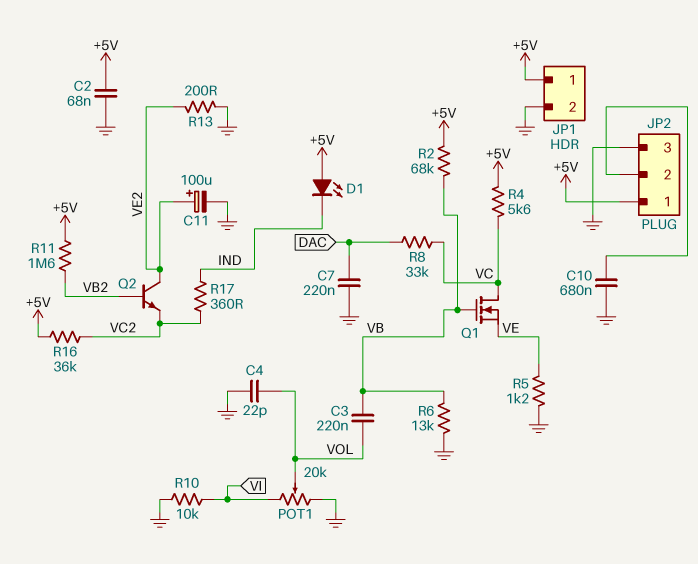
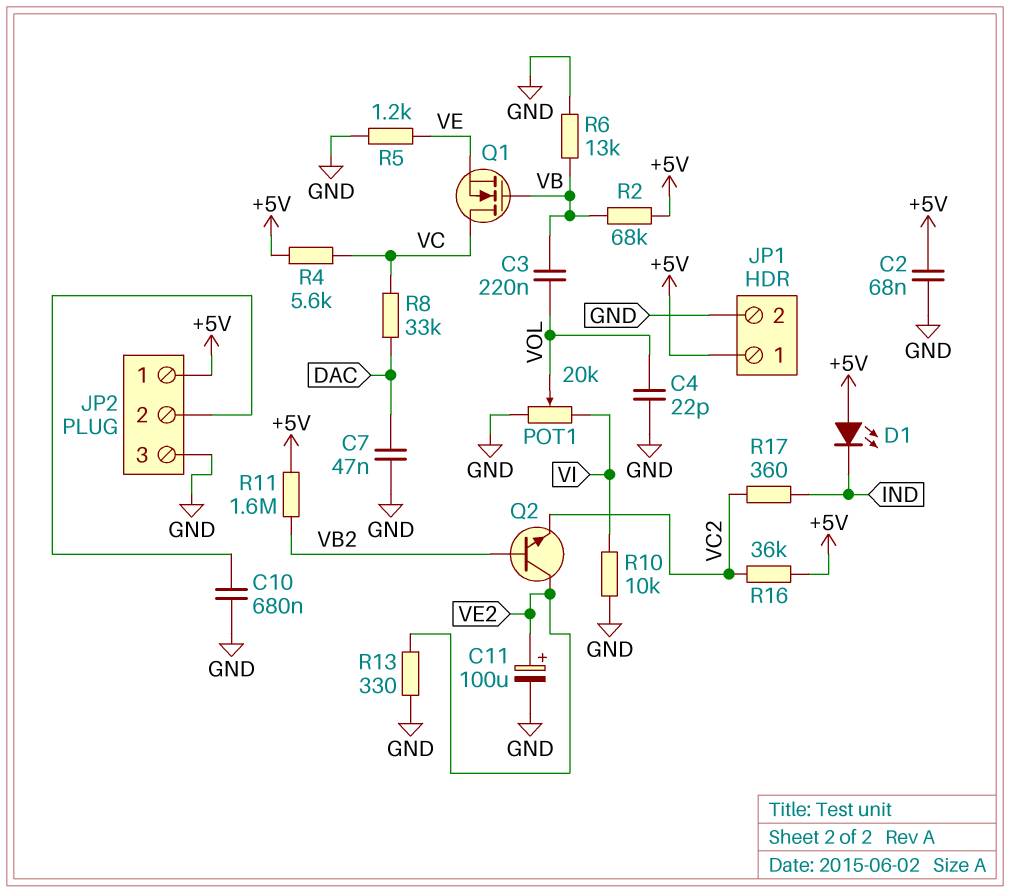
C7: 220nF (DAC, GND) -> 47nF (DAC, GND)
R13: 200 (GND, VE2) -> 330 (GND, VE2)

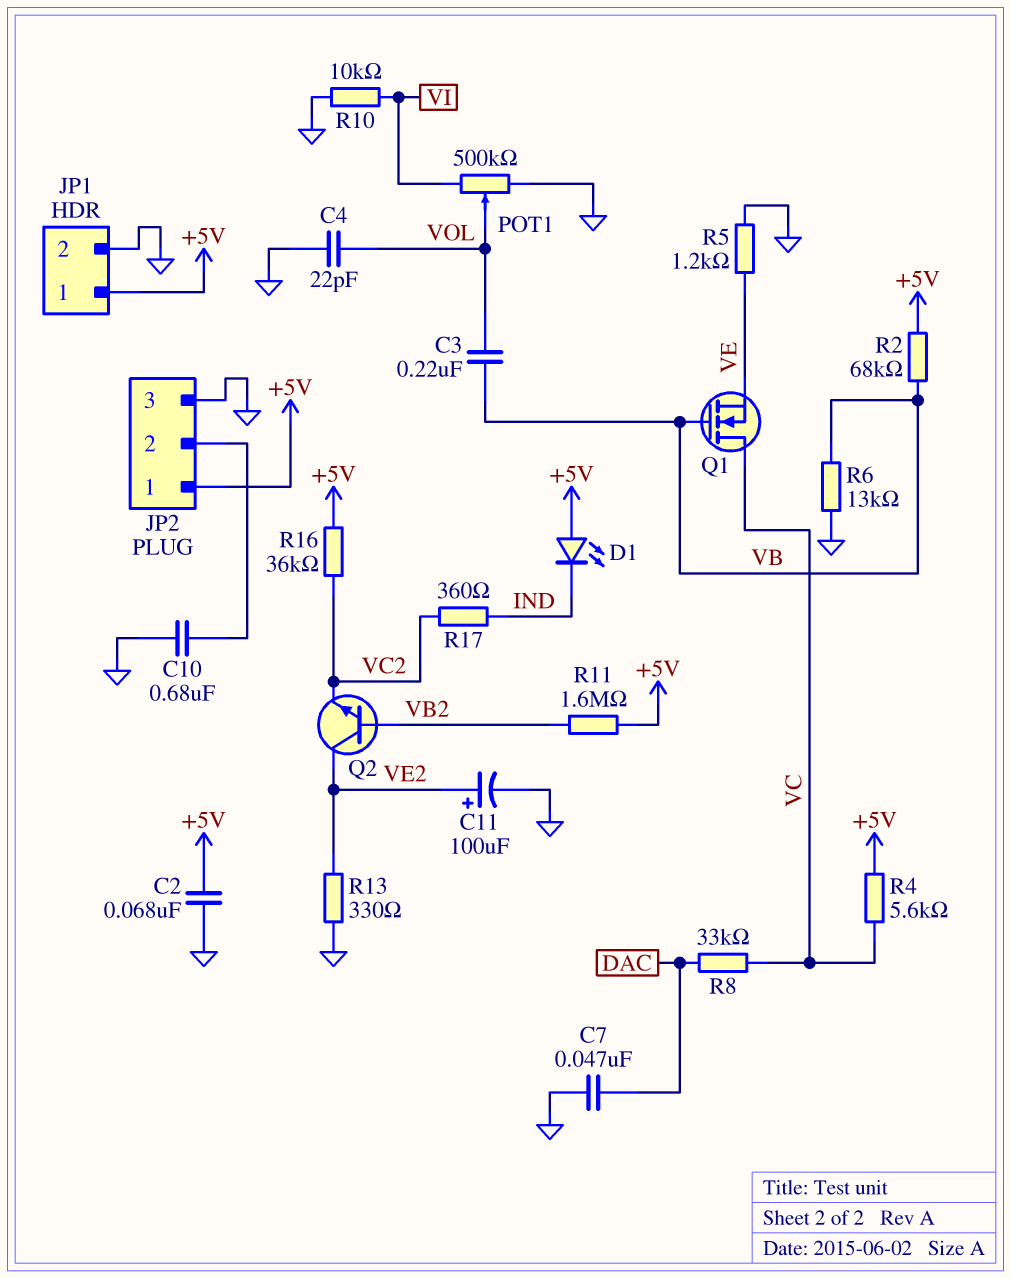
POT1: 20k (GND, VI, wiper VOL) -> 500k (GND, VI, wiper VOL)

